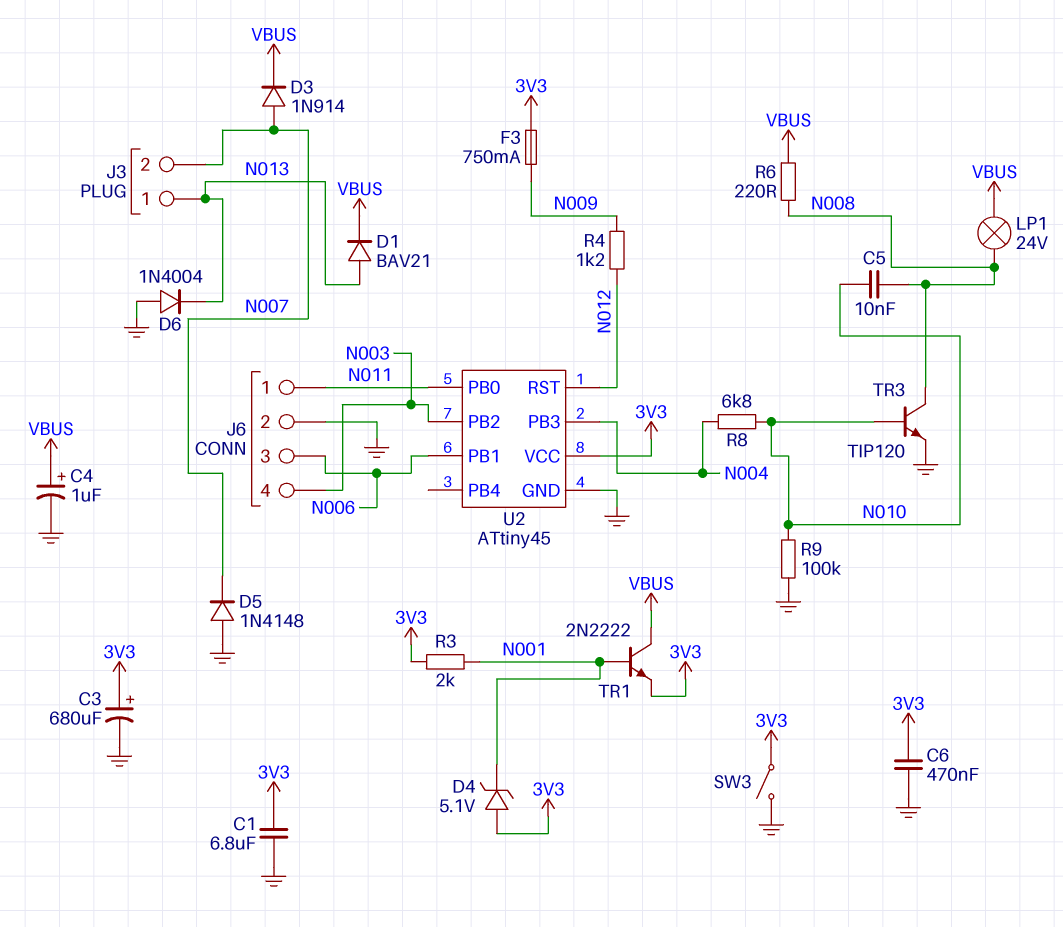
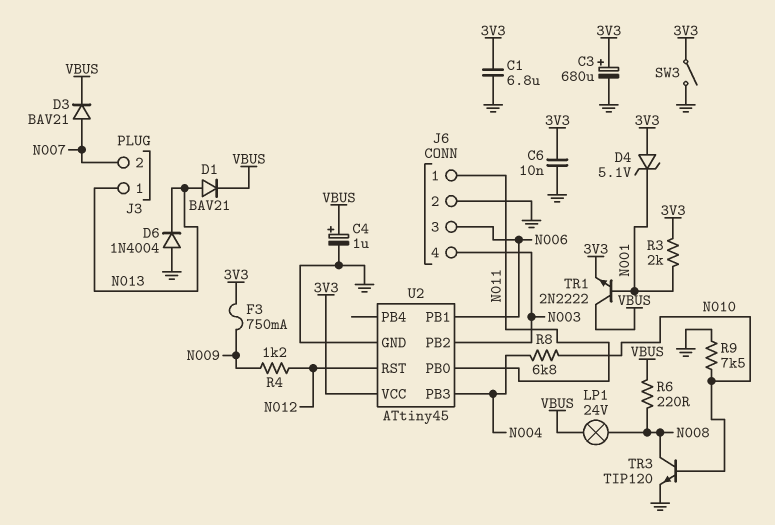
C5: 10nF (N008, N010) -> none
C6: 470nF (3V3, GND) -> 10nF (3V3, GND)
D3: diode 1N914 (A N007, K VBUS) -> diode BAV21 (A N007, K VBUS)
D5: diode 1N4148 (A GND, K N007) -> none
R9: 100k (GND, N010) -> 7.5k (GND, N010)

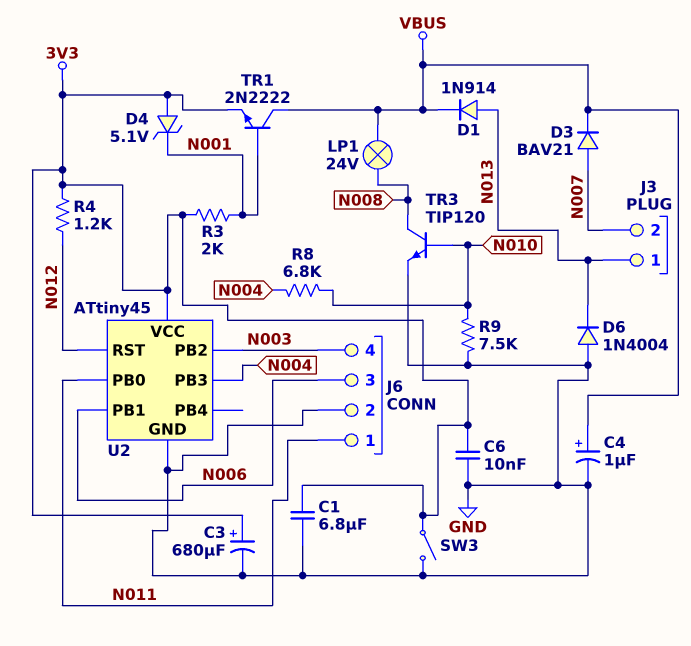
D1: diode BAV21 (A N013, K VBUS) -> diode 1N914 (A N013, K VBUS)
F3: 750mA (3V3, N009) -> none
R4: 1.2k (N009, N012) -> 1.2k (3V3, N012)
R6: 220 (N008, VBUS) -> none

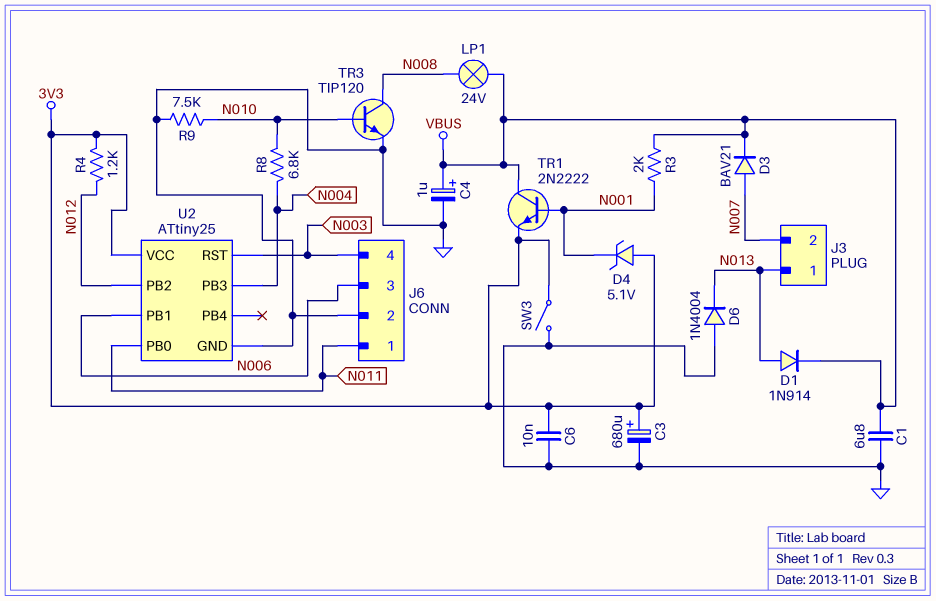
C1: 6.8uF (3V3, GND) -> 6.8uF (GND, VBUS)
R3: 2k (3V3, N001) -> 2k (N001, VBUS)
U2: ATtiny45 -> ATtiny25
U2 pin PB2: N003 -> N012
U2 pin RST: N012 -> N003

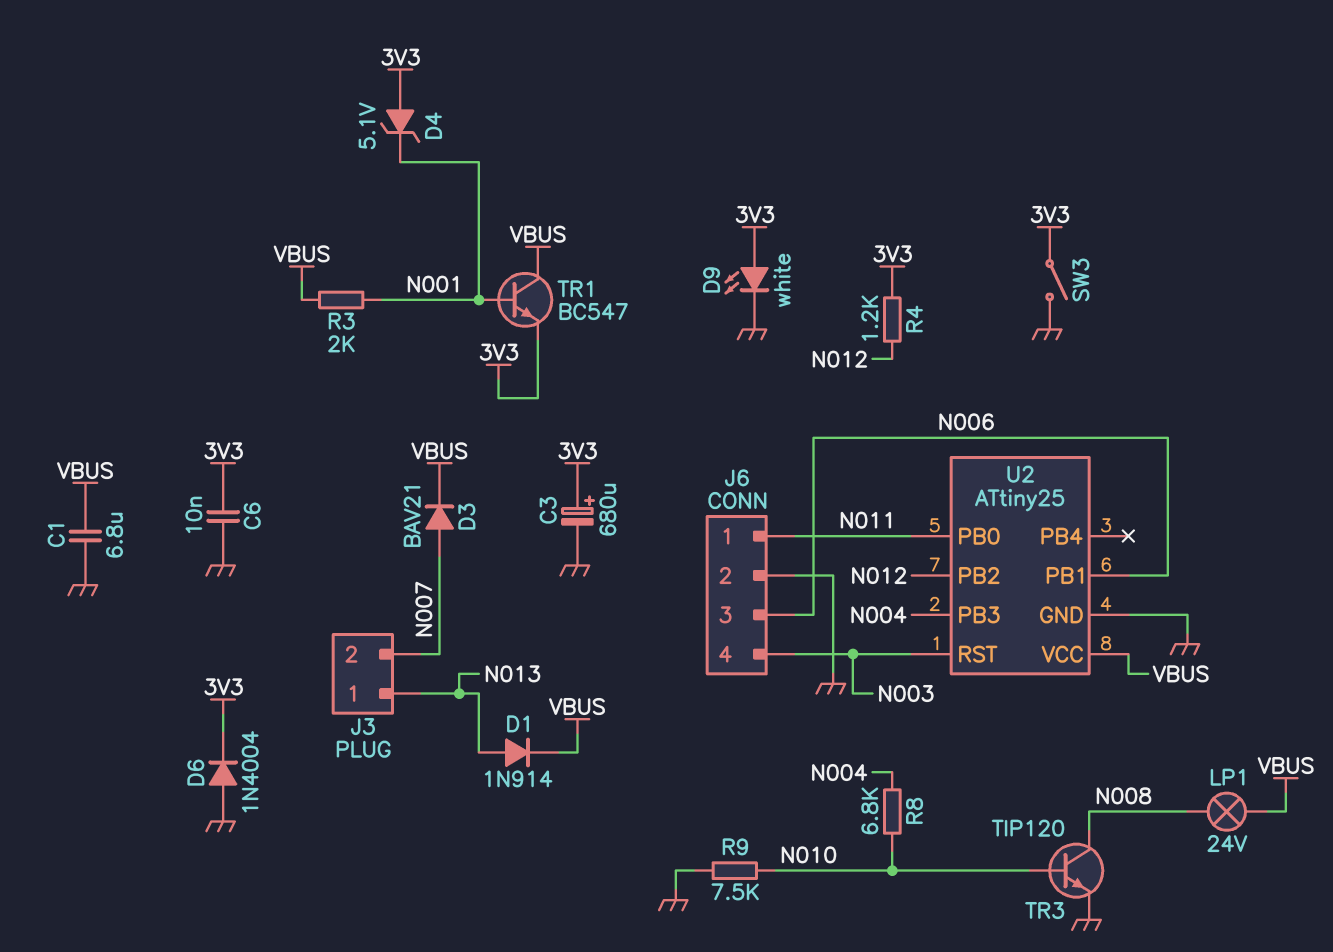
C4: 1uF (plus VBUS, minus GND) -> none
D6: diode 1N4004 (A GND, K N013) -> diode 1N4004 (A GND, K 3V3)
D9: none -> LED white (A 3V3, K GND)
TR1: NPN 2N2222 (B N001, C VBUS, E 3V3) -> NPN BC547 (B N001, C VBUS, E 3V3)
U2 pin VCC: 3V3 -> VBUS

